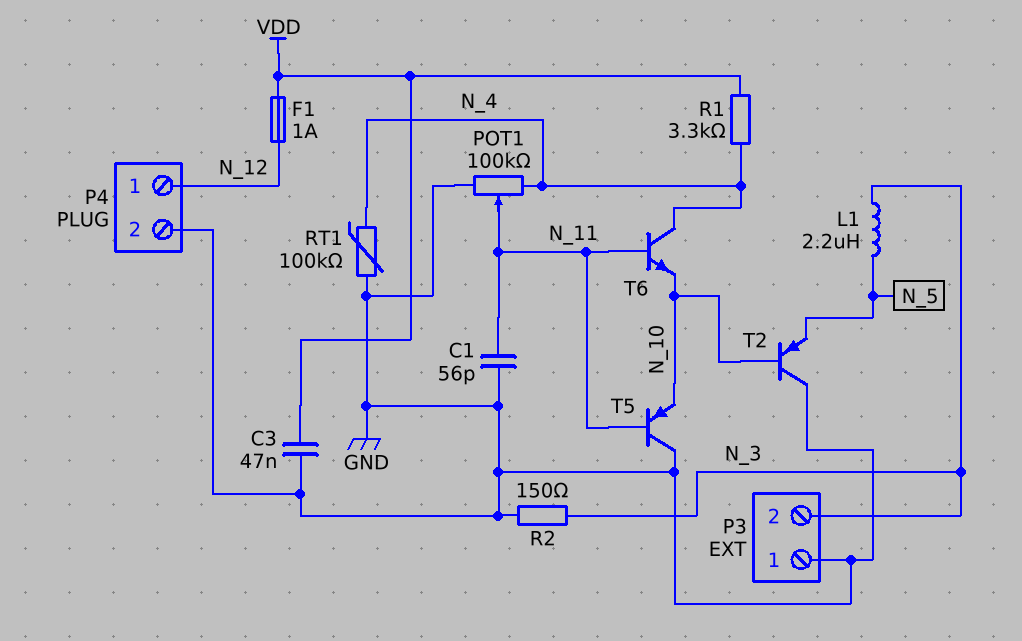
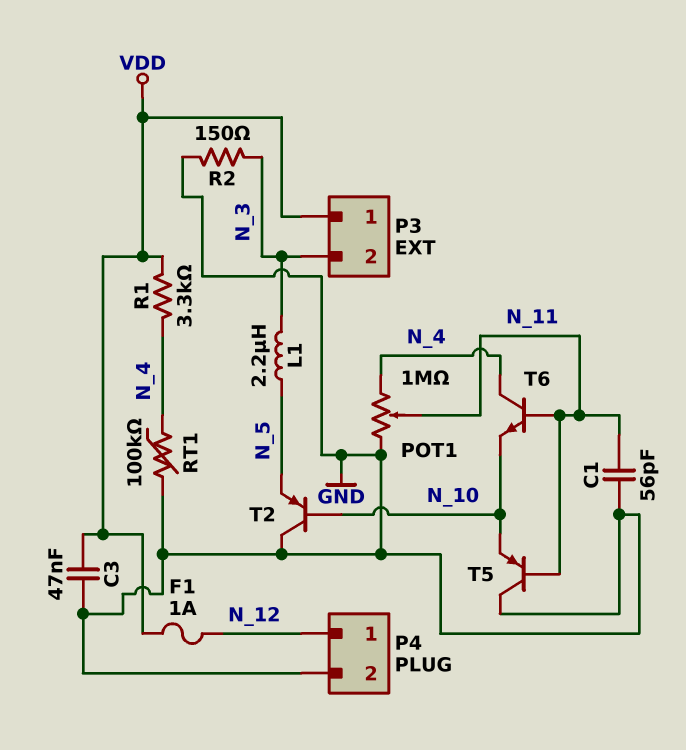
P3 pin 1: GND -> VDD
POT1: 100k (GND, N_4, wiper N_11) -> 1M (GND, N_4, wiper N_11)

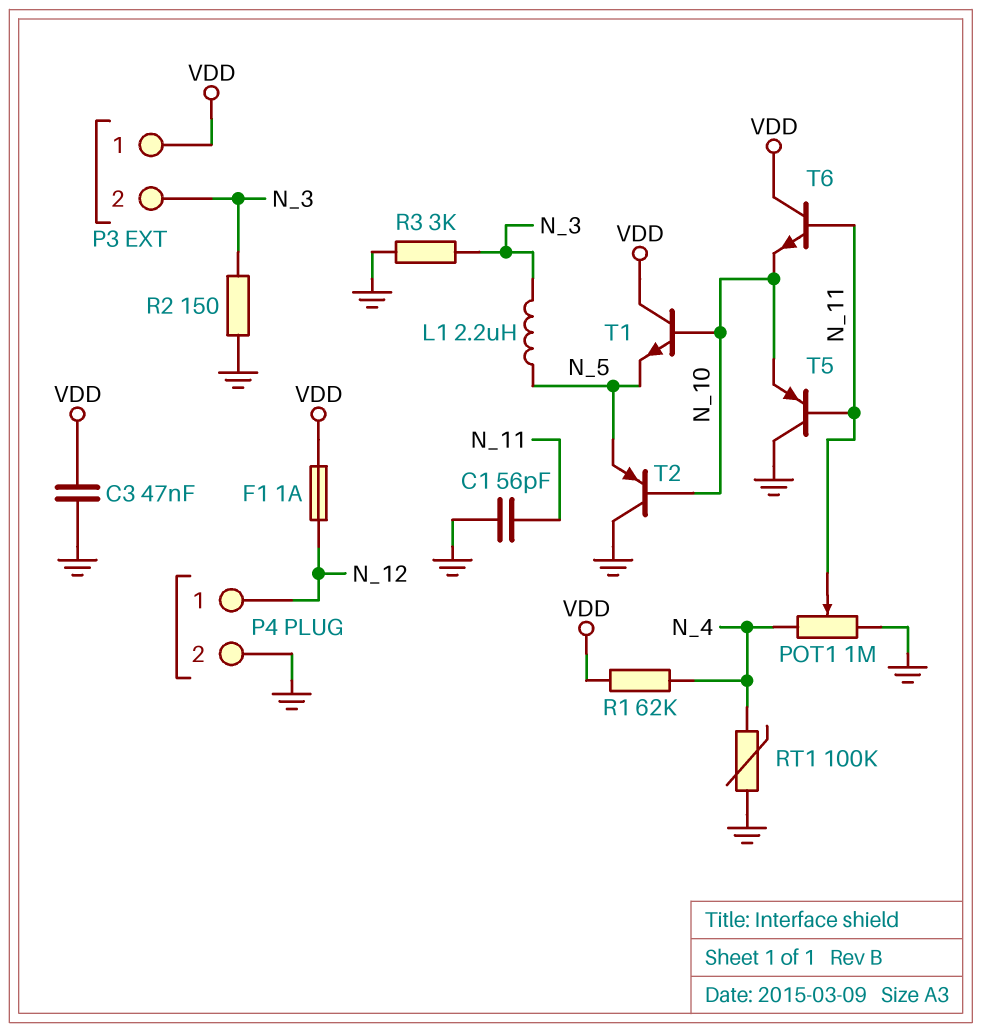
R1: 3.3k (N_4, VDD) -> 62k (N_4, VDD)
R3: none -> 3k (GND, N_3)
T1: none -> NPN (B N_10, C VDD, E N_5)
T6: NPN (B N_11, C N_4, E N_10) -> NPN (B N_11, C VDD, E N_10)

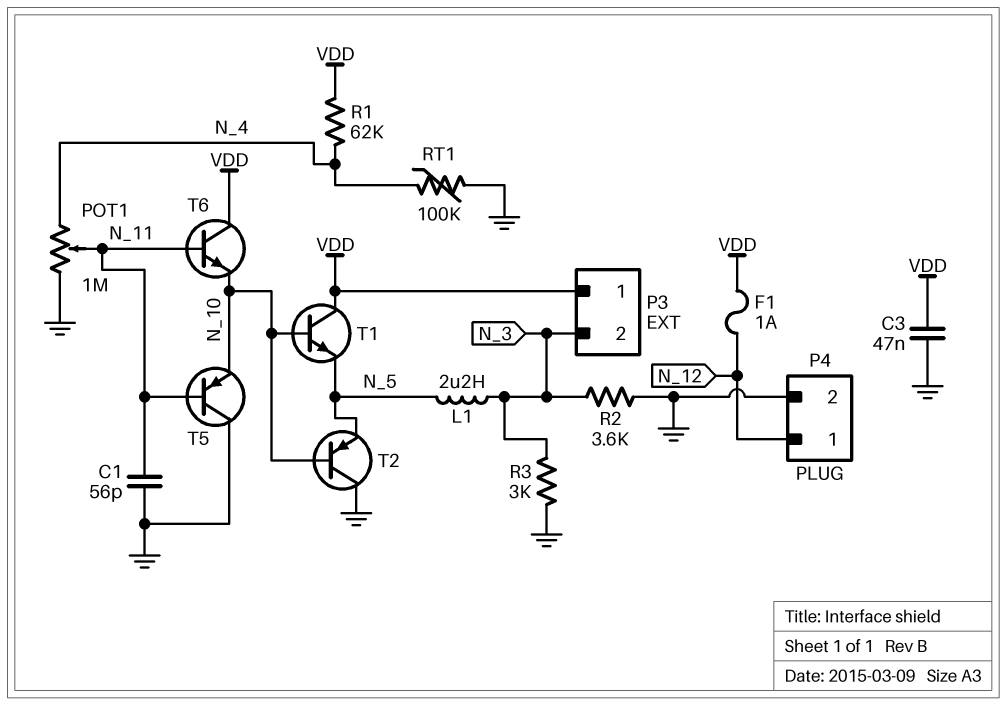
R2: 150 (GND, N_3) -> 3.6k (GND, N_3)

